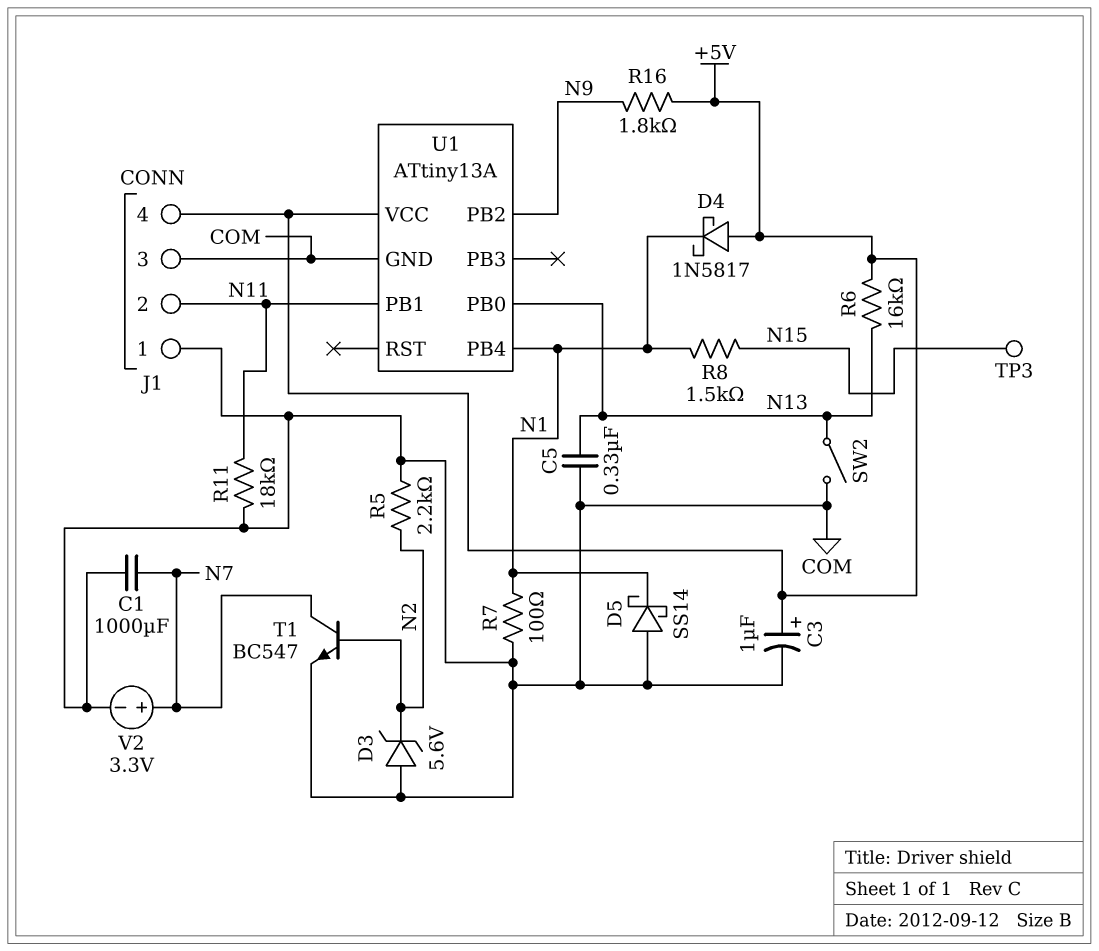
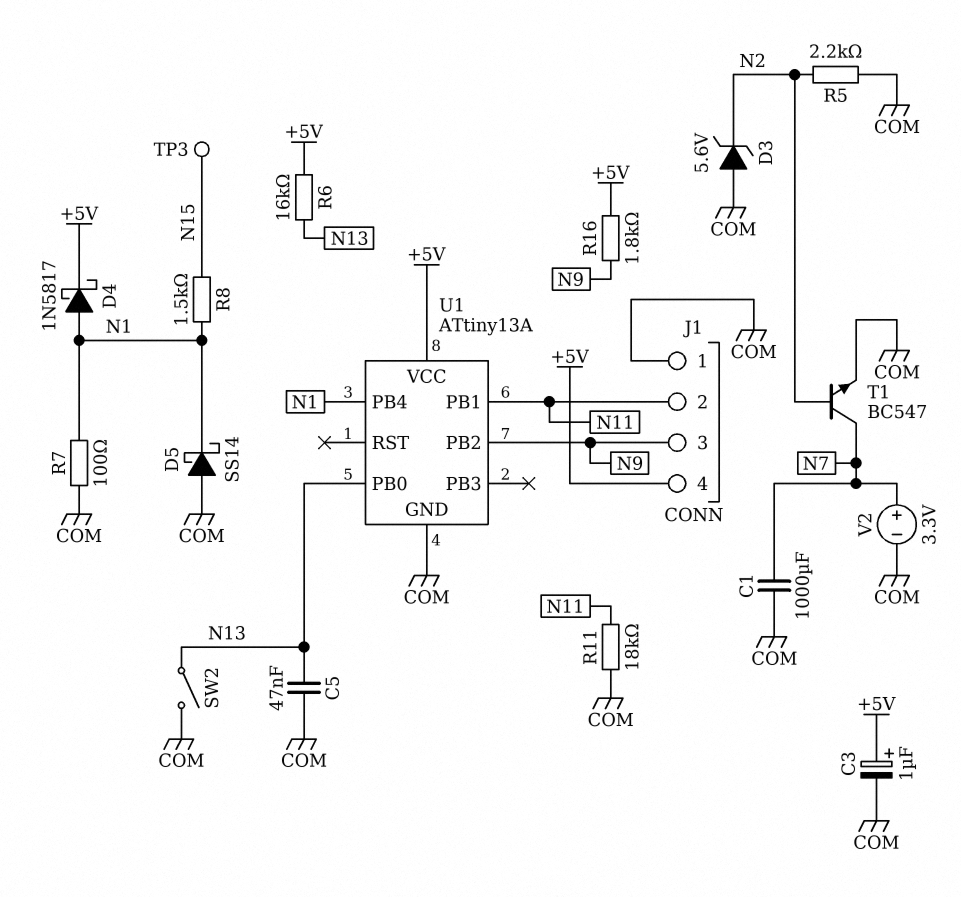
C5: 330nF (COM, N13) -> 47nF (COM, N13)
D4: schottky 1N5817 (A +5V, K N1) -> schottky 1N5817 (A N1, K +5V)
J1 pin 3: COM -> N9

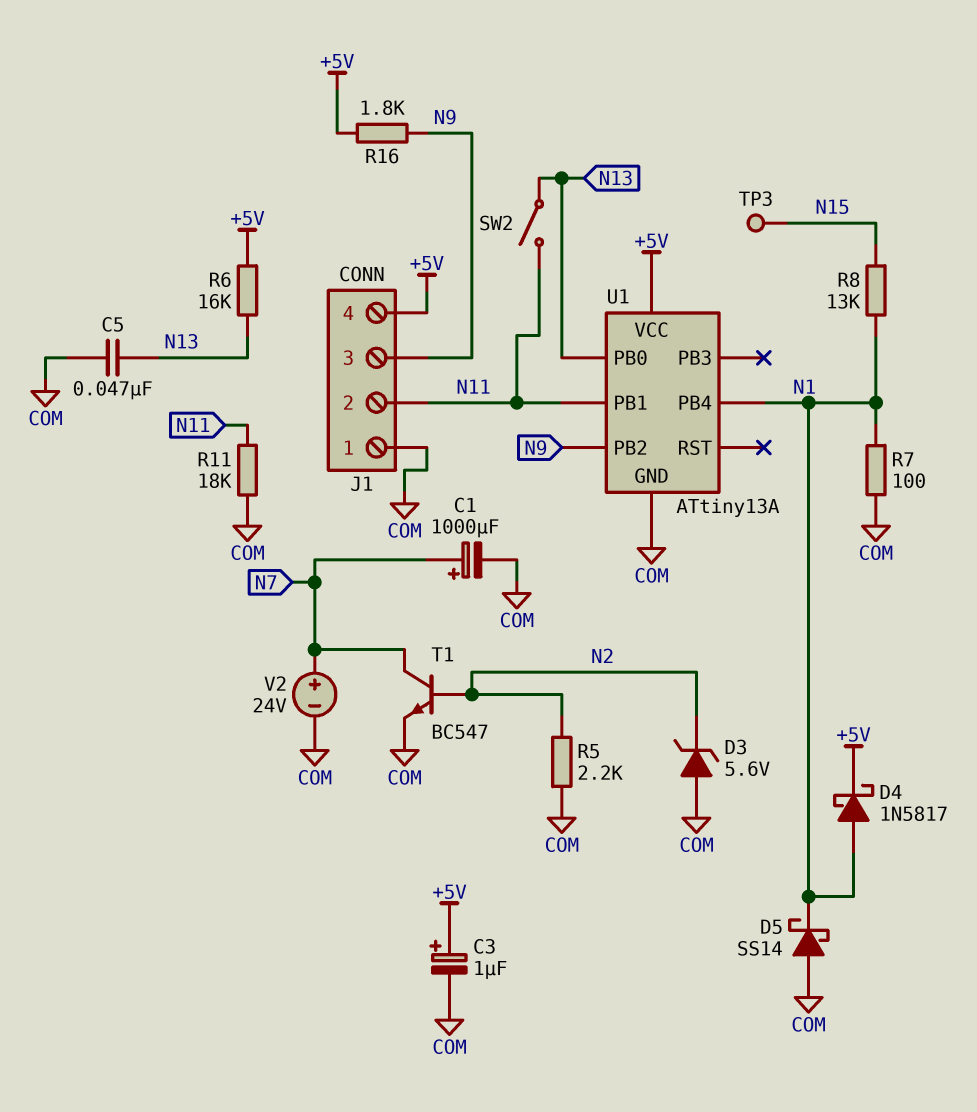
C1: 1000uF (COM, N7) -> 1000uF (plus N7, minus COM)
R8: 1.5k (N1, N15) -> 13k (N1, N15)
SW2: switch (COM, N13) -> switch (N11, N13)
V2: 3.3V (plus N7, minus COM) -> 24V (plus N7, minus COM)

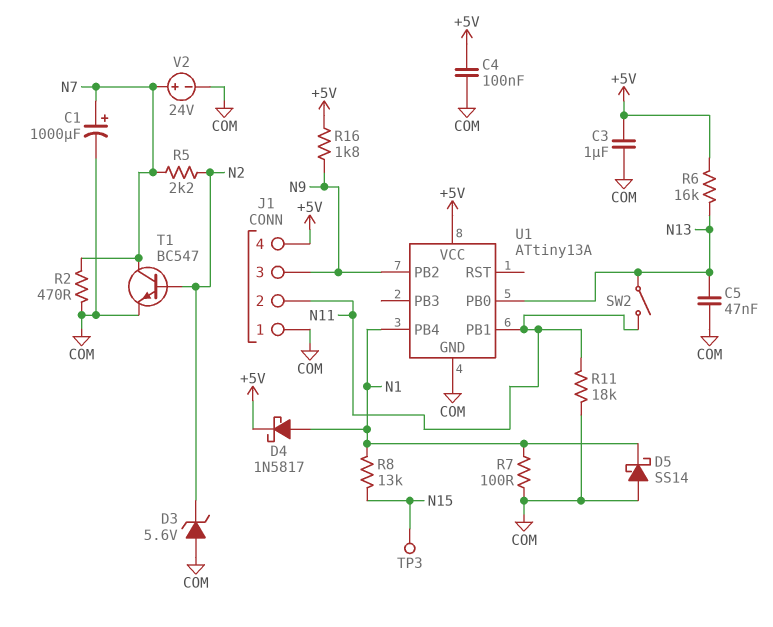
C3: 1uF (plus +5V, minus COM) -> 1uF (+5V, COM)
C4: none -> 100nF (+5V, COM)
R2: none -> 470 (COM, N7)
R5: 2.2k (COM, N2) -> 2.2k (N2, N7)

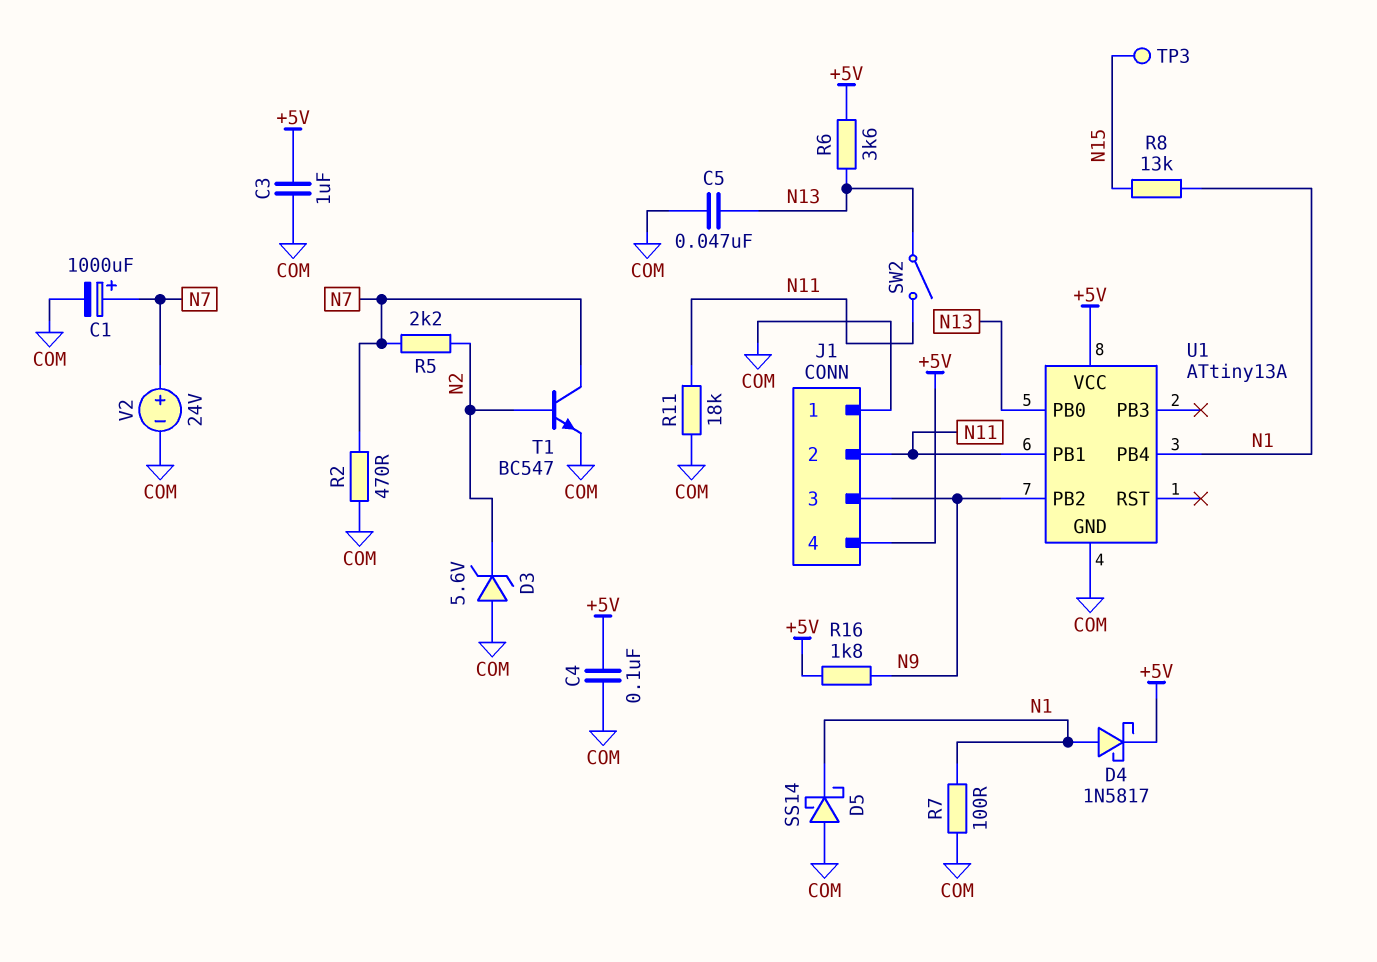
R6: 16k (+5V, N13) -> 3.6k (+5V, N13)

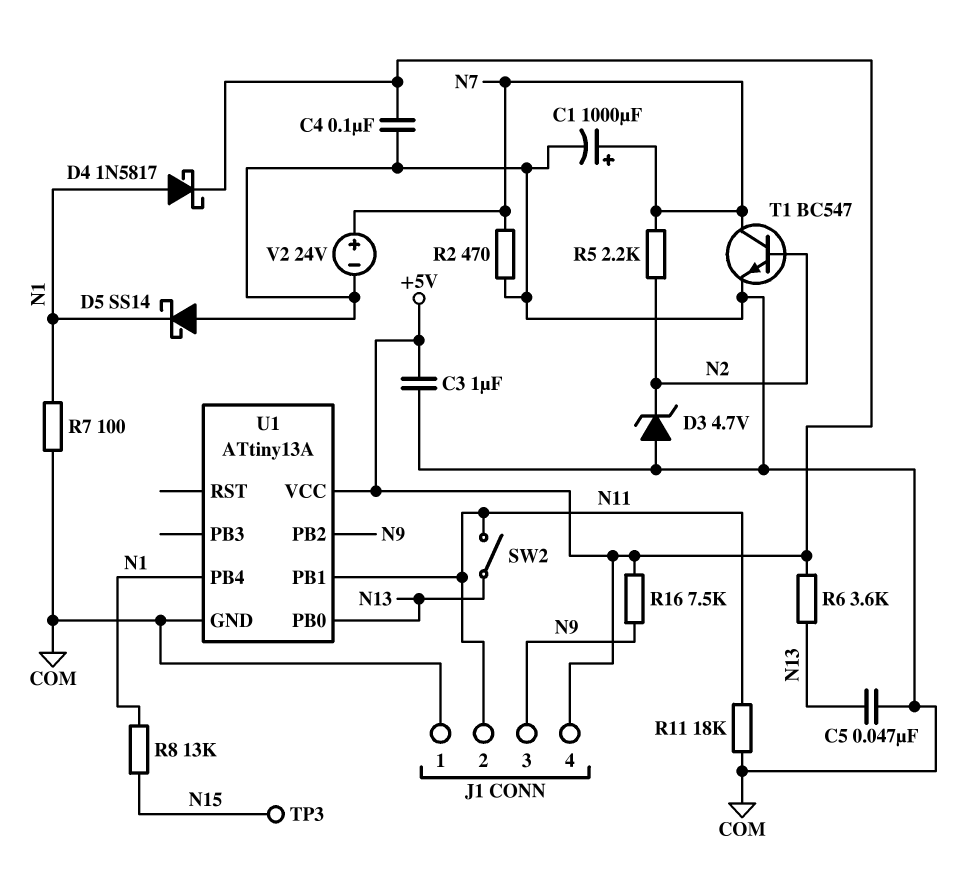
D3: zener 5.6V (A COM, K N2) -> zener 4.7V (A COM, K N2)
R16: 1.8k (+5V, N9) -> 7.5k (+5V, N9)

